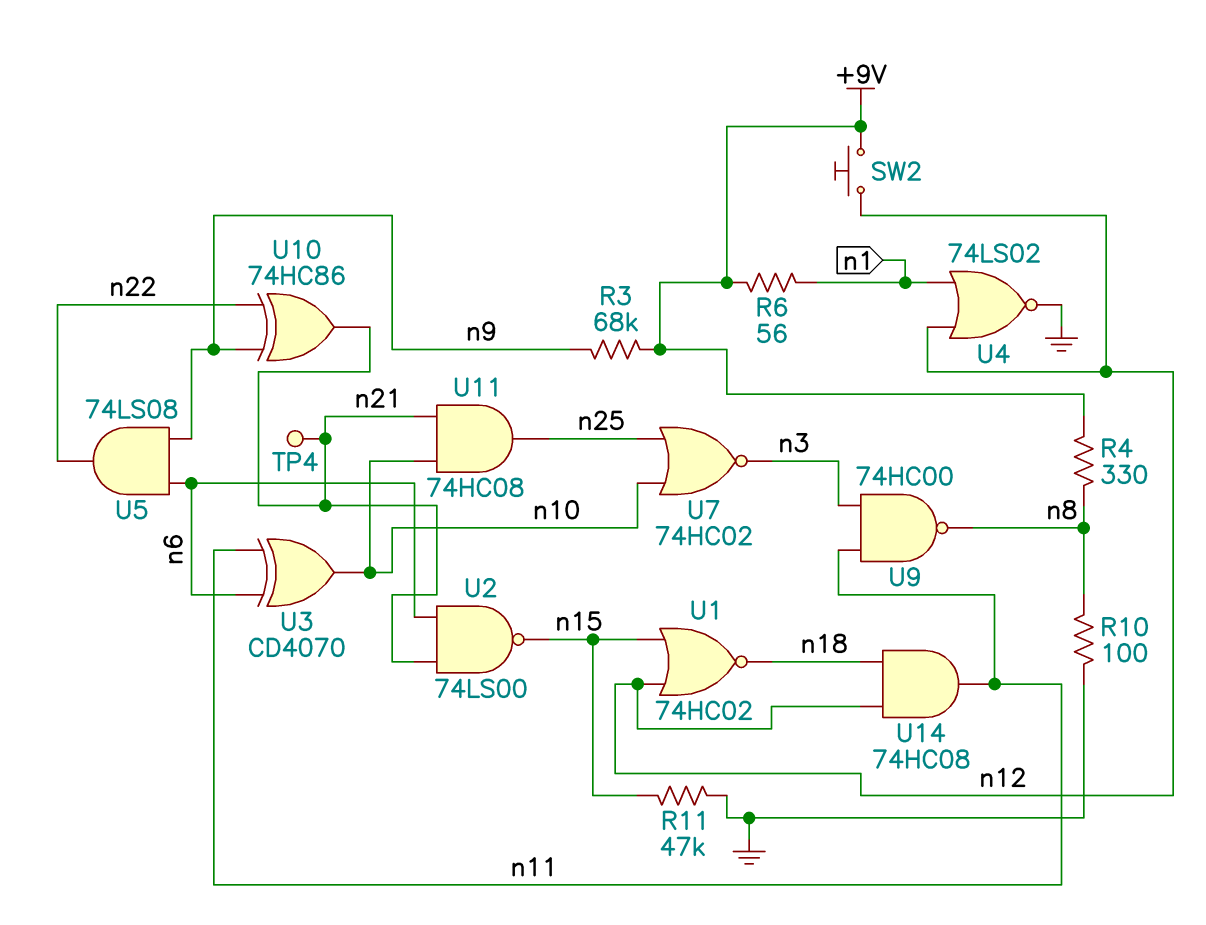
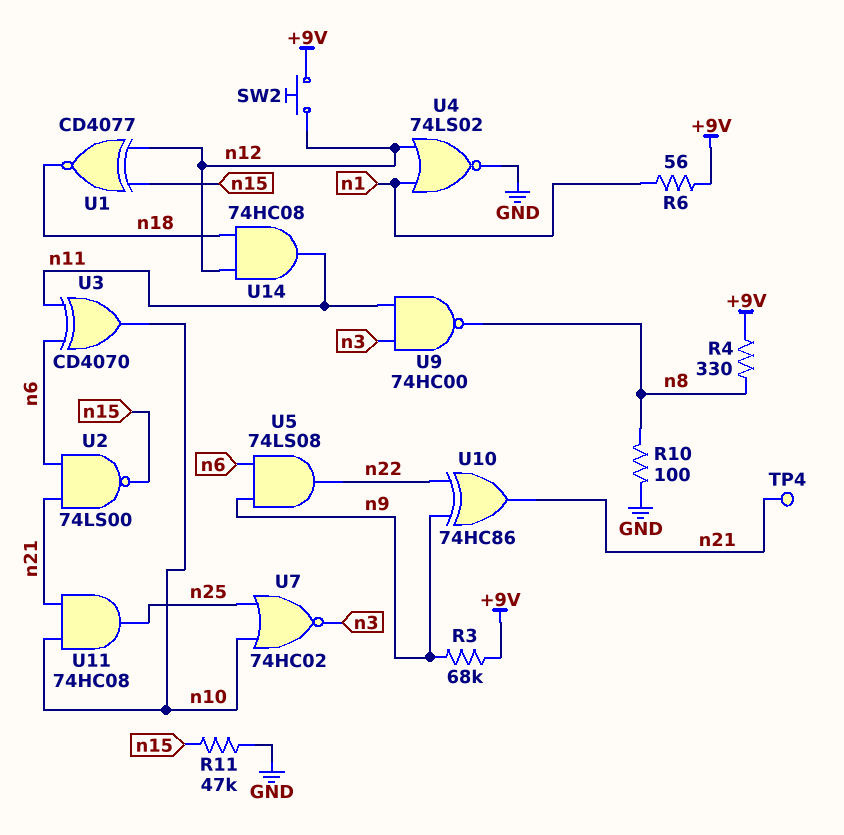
U1: NOR 74HC02 (in n12, in n15, out n18) -> XNOR CD4077 (in n12, in n15, out n18)

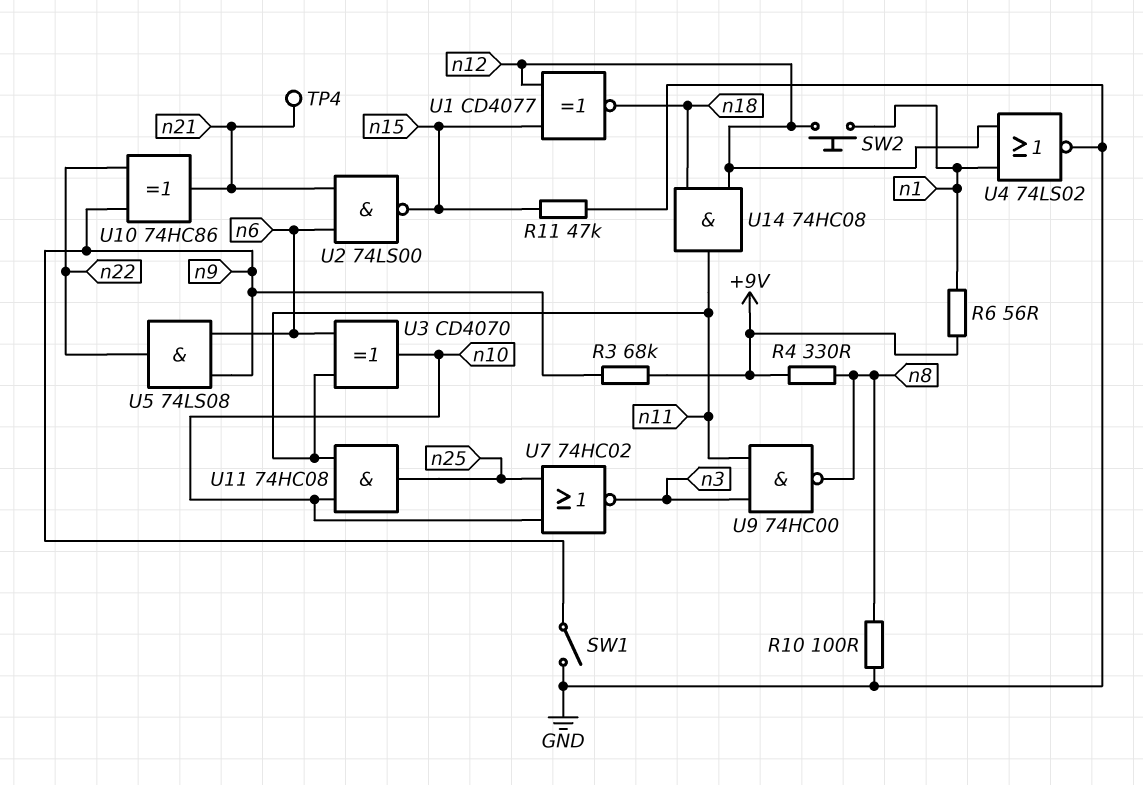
SW1: none -> switch (GND, n9)
SW2: button (+9V, n12) -> button (n1, n12)
U11: AND 74HC08 (in n10, in n21, out n25) -> AND 74HC08 (in n10, in n11, out n25)

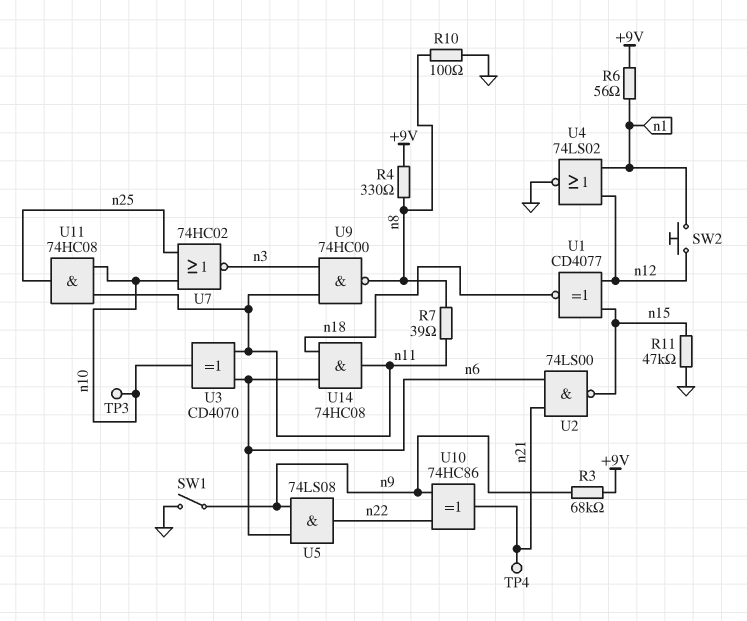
R7: none -> 39 (n8, n11)
TP3: none -> test point (n10)
U14: AND 74HC08 (in n12, in n18, out n11) -> AND 74HC08 (in n6, in n18, out n11)

